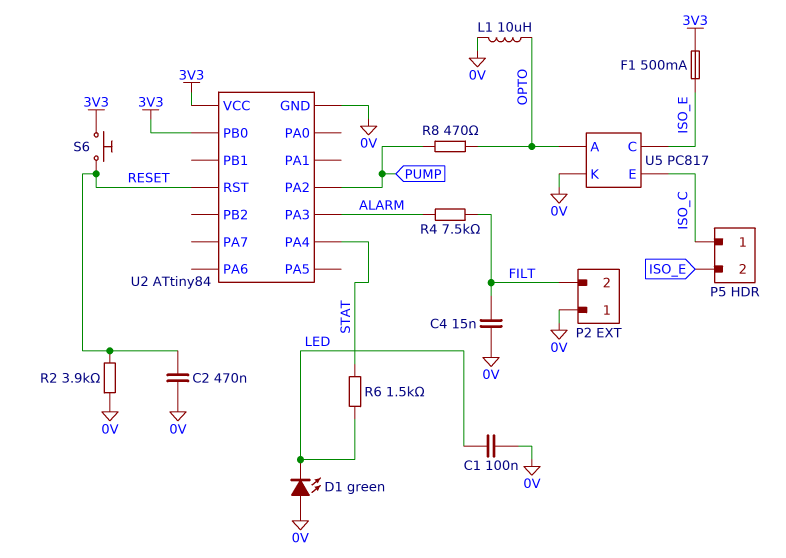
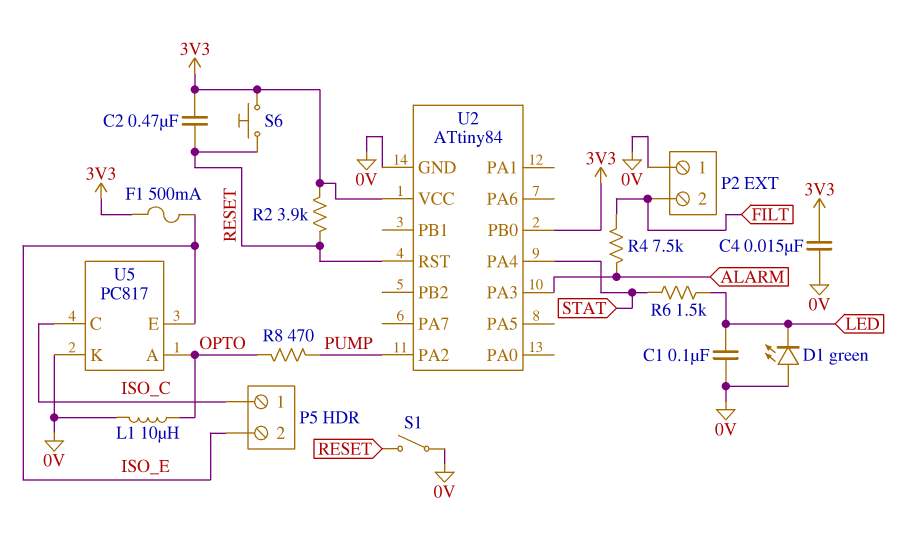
C2: 470nF (0V, RESET) -> 470nF (3V3, RESET)
C4: 15nF (0V, FILT) -> 15nF (0V, 3V3)
R2: 3.9k (0V, RESET) -> 3.9k (3V3, RESET)
S1: none -> switch (0V, RESET)
U5 pin C: ISO_E -> ISO_C
U5 pin E: ISO_C -> ISO_E

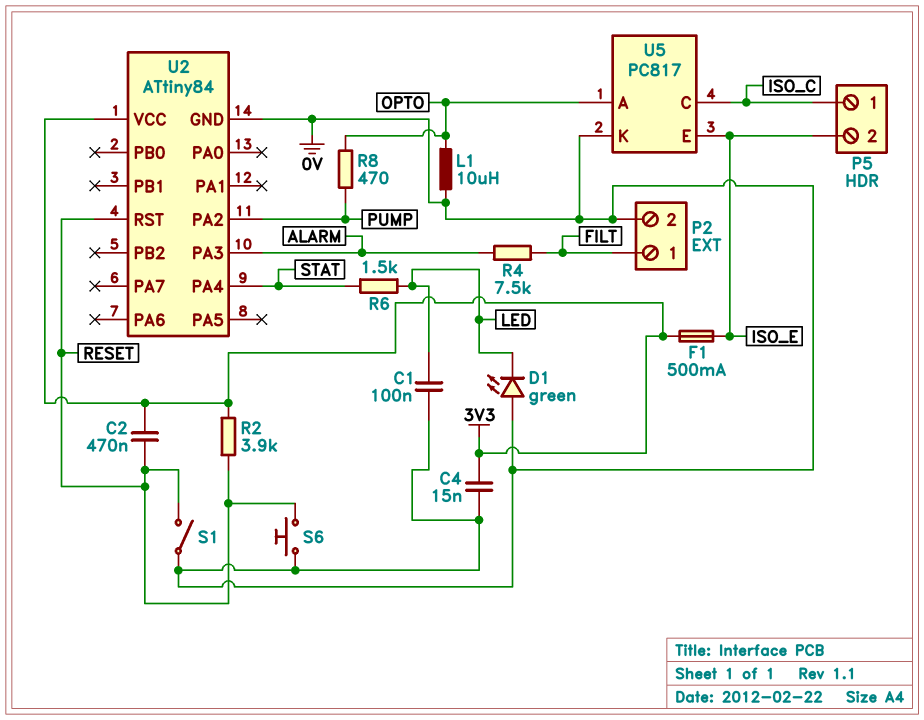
P2 pin 1: 0V -> FILT
P2 pin 2: FILT -> 0V
S6: button (3V3, RESET) -> button (0V, RESET)
U2 pin PB0: 3V3 -> none

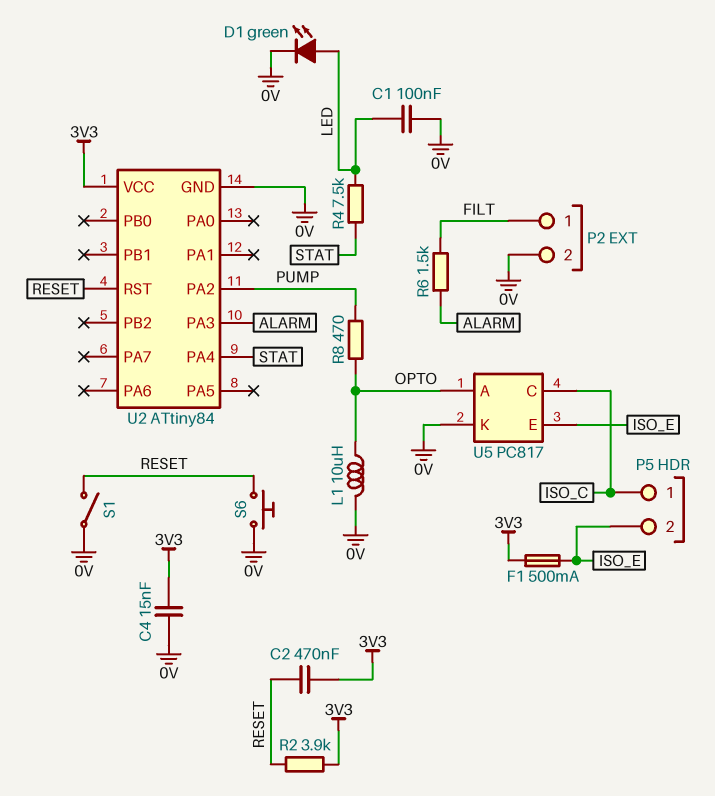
D1: LED green (A 0V, K LED) -> LED green (A LED, K 0V)
R4: 7.5k (ALARM, FILT) -> 7.5k (LED, STAT)
R6: 1.5k (LED, STAT) -> 1.5k (ALARM, FILT)

